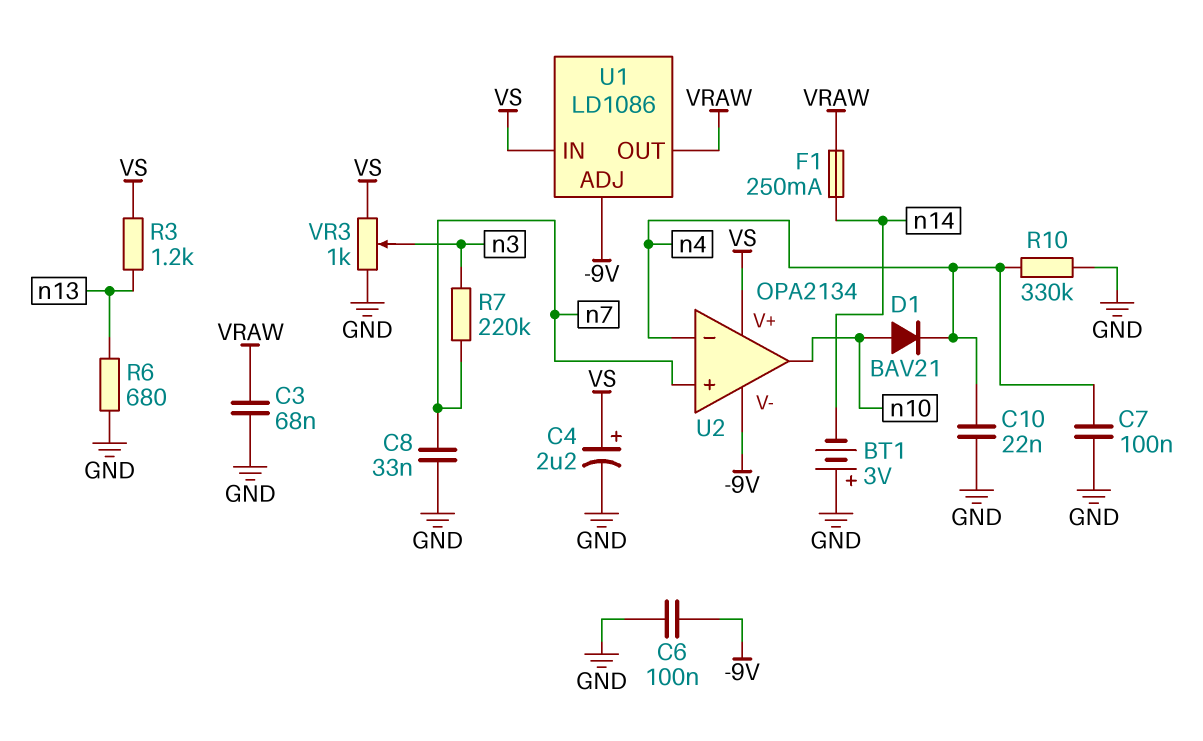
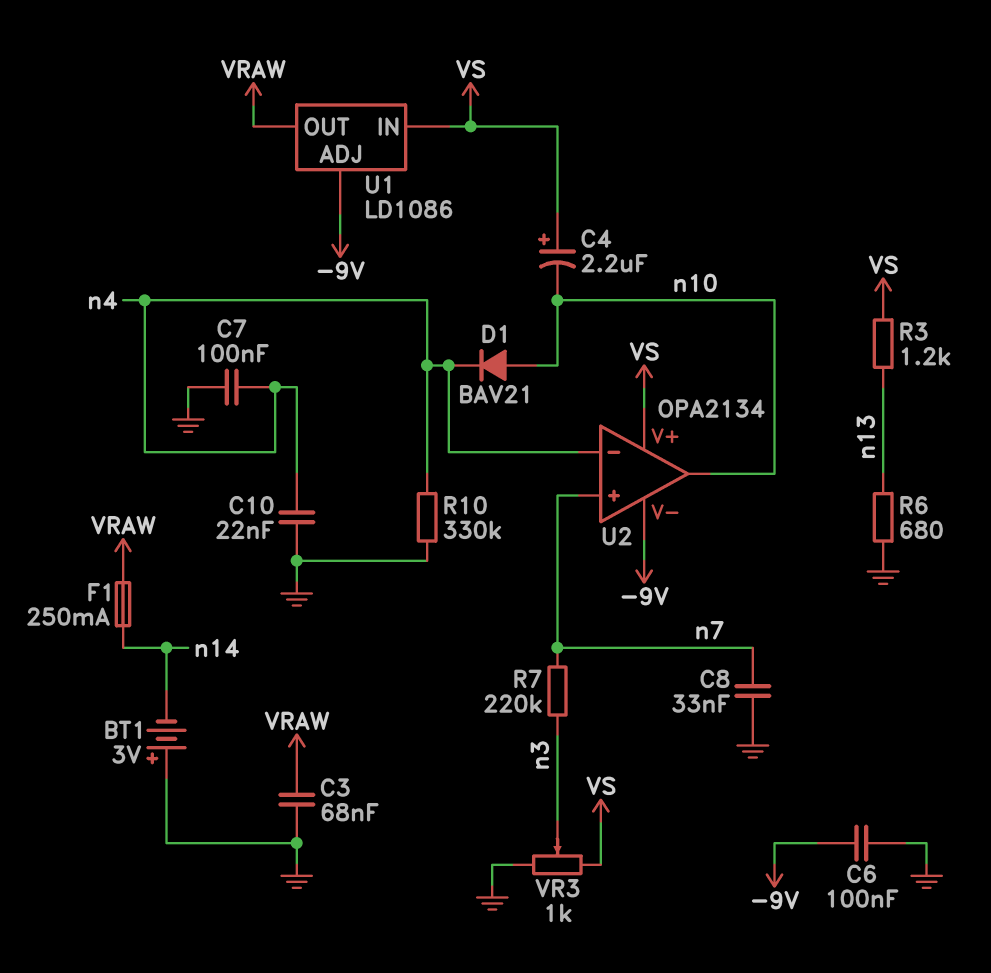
C4: 2.2uF (plus VS, minus GND) -> 2.2uF (plus VS, minus n10)

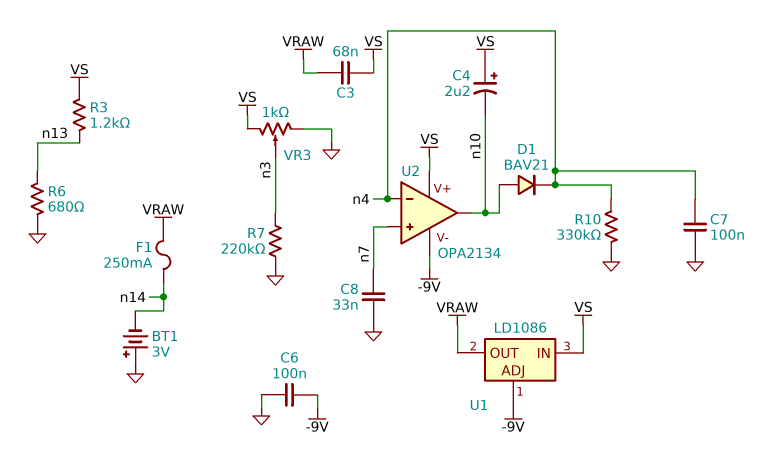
C3: 68nF (GND, VRAW) -> 68nF (VRAW, VS)
C10: 22nF (GND, n4) -> none
R7: 220k (n3, n7) -> 220k (GND, n3)

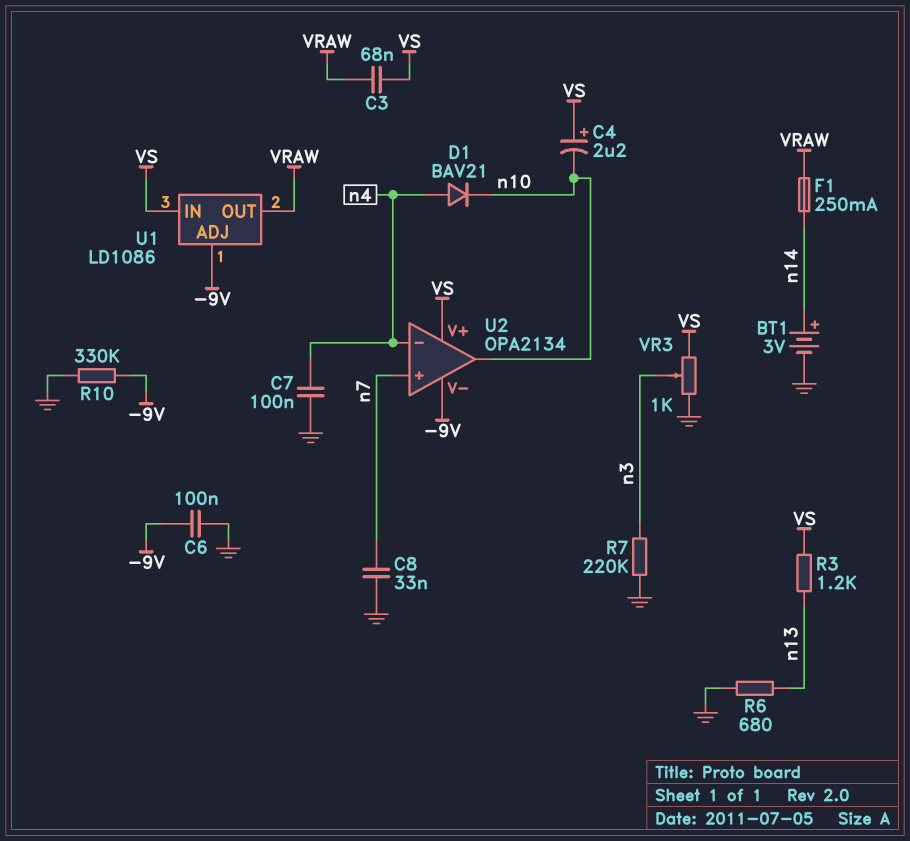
BT1: 3V (plus GND, minus n14) -> 3V (plus n14, minus GND)
D1: diode BAV21 (A n10, K n4) -> diode BAV21 (A n4, K n10)
R10: 330k (GND, n4) -> 330k (-9V, GND)

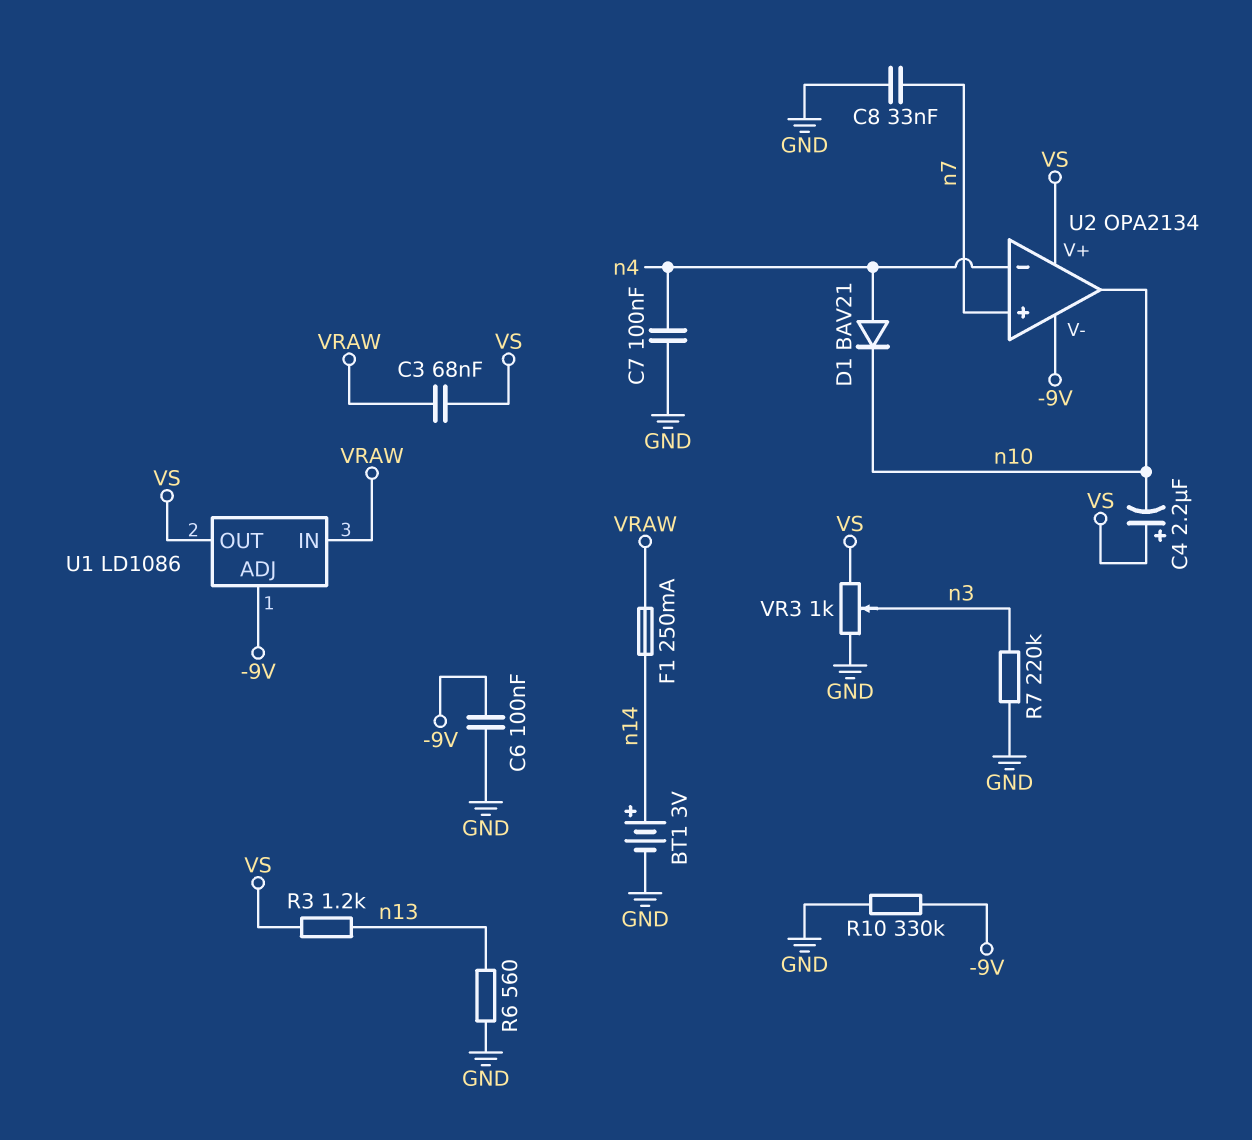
R6: 680 (GND, n13) -> 560 (GND, n13)
U1 pin IN: VS -> VRAW
U1 pin OUT: VRAW -> VS

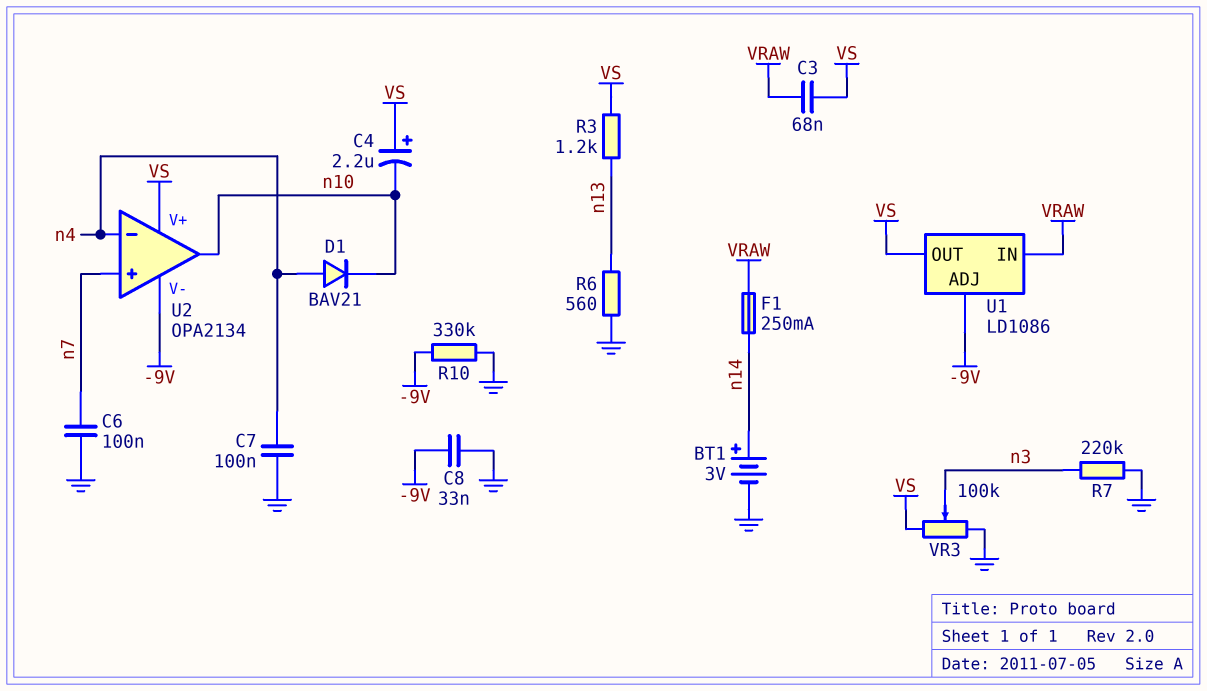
C6: 100nF (-9V, GND) -> 100nF (GND, n7)
C8: 33nF (GND, n7) -> 33nF (-9V, GND)
VR3: 1k (GND, VS, wiper n3) -> 100k (GND, VS, wiper n3)

